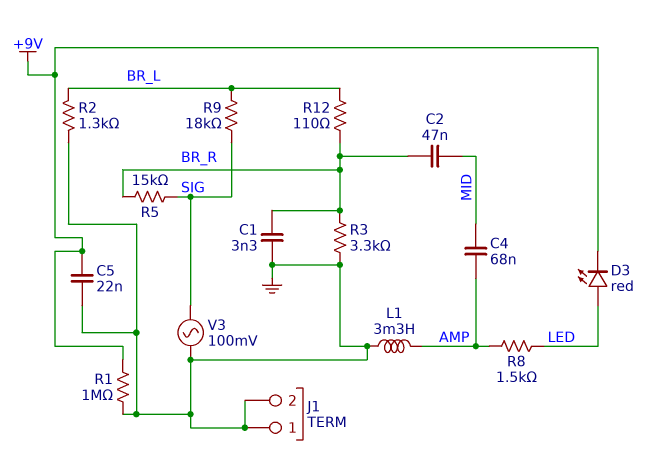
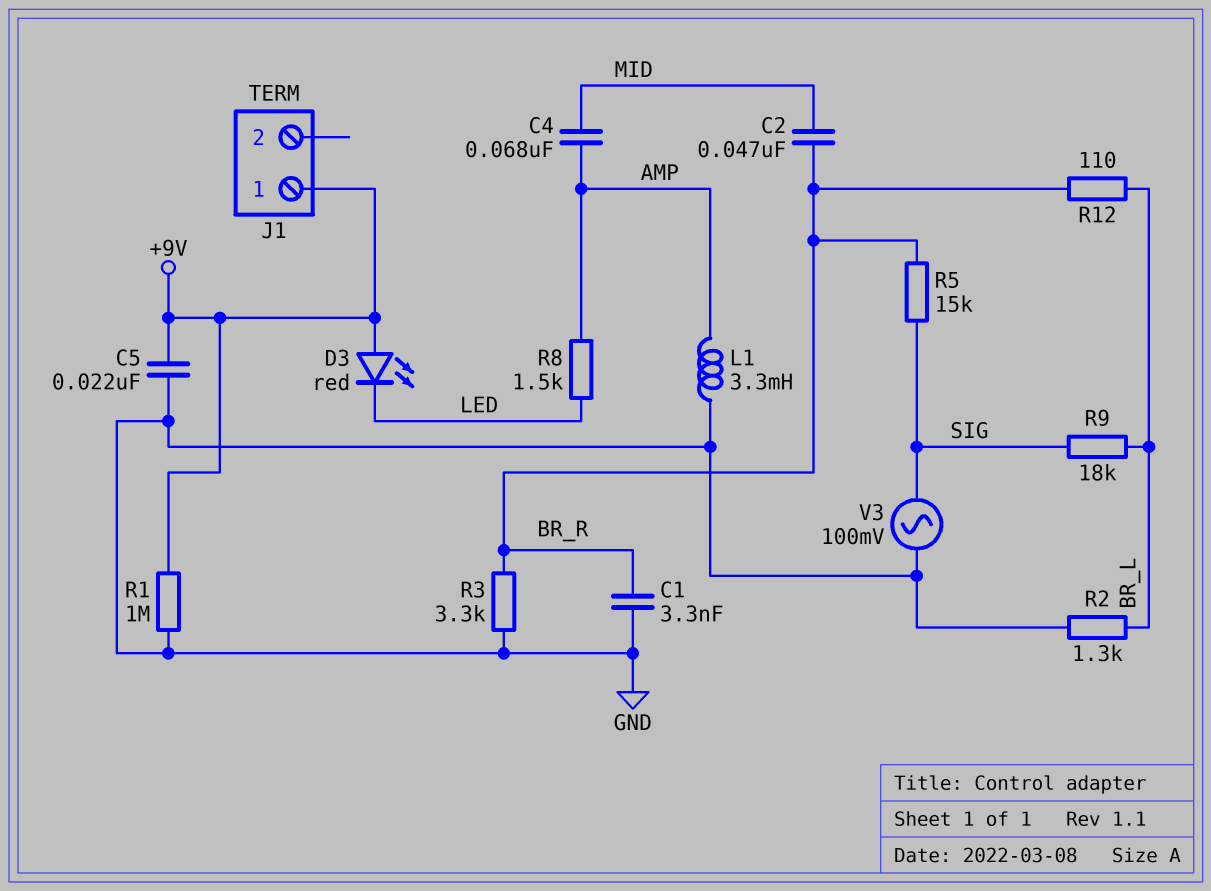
D3: LED red (A LED, K +9V) -> LED red (A +9V, K LED)
J1 pin 1: GND -> +9V
J1 pin 2: GND -> none

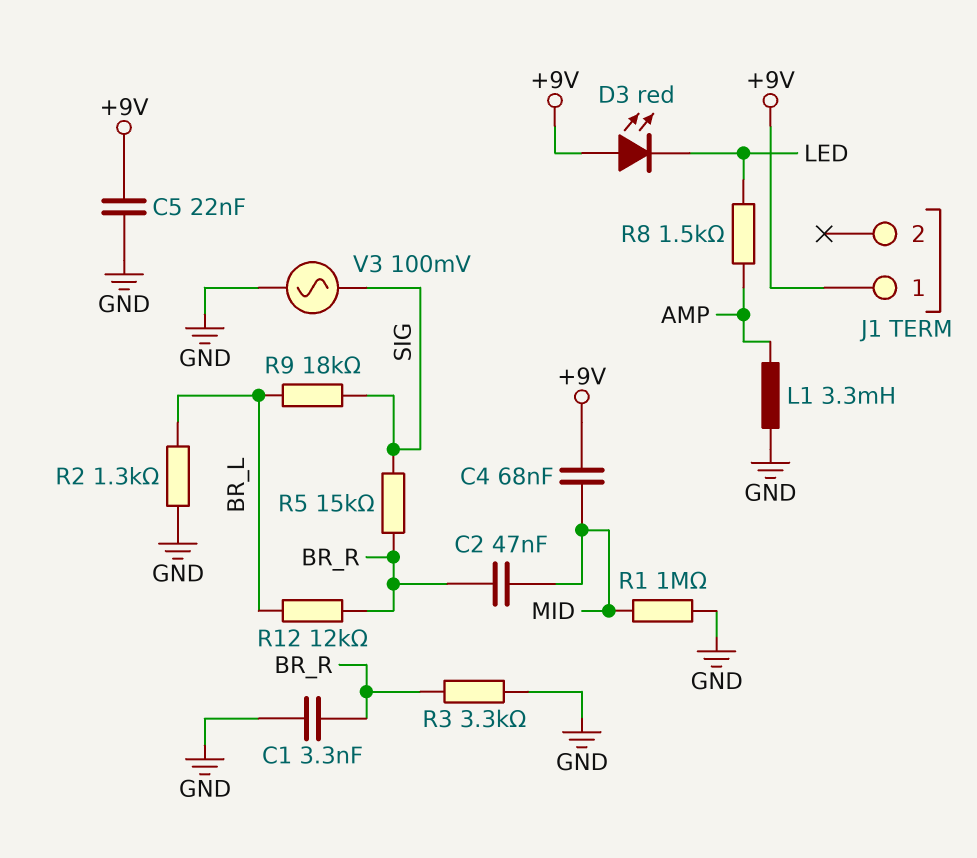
C4: 68nF (AMP, MID) -> 68nF (+9V, MID)
R1: 1M (+9V, GND) -> 1M (GND, MID)
R12: 110 (BR_L, BR_R) -> 12k (BR_L, BR_R)

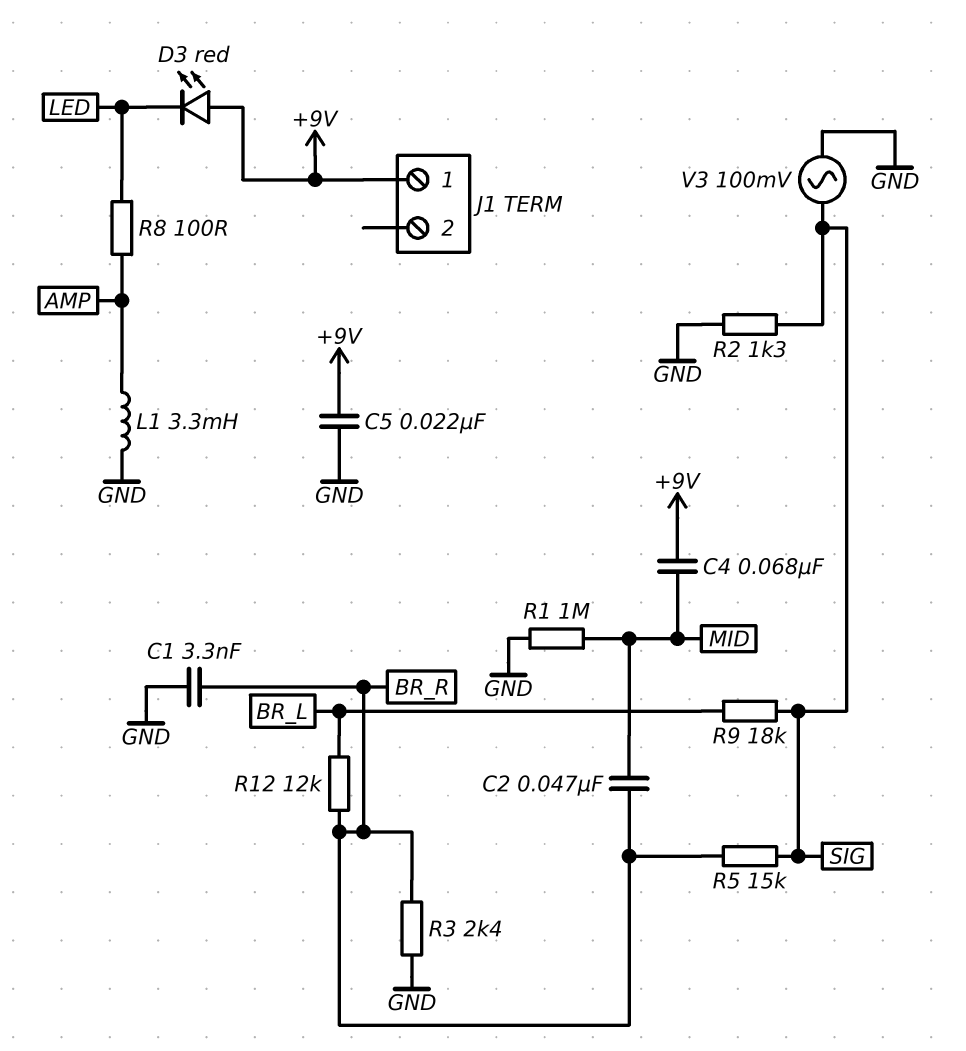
R2: 1.3k (BR_L, GND) -> 1.3k (GND, SIG)
R3: 3.3k (BR_R, GND) -> 2.4k (BR_R, GND)
R8: 1.5k (AMP, LED) -> 100 (AMP, LED)

